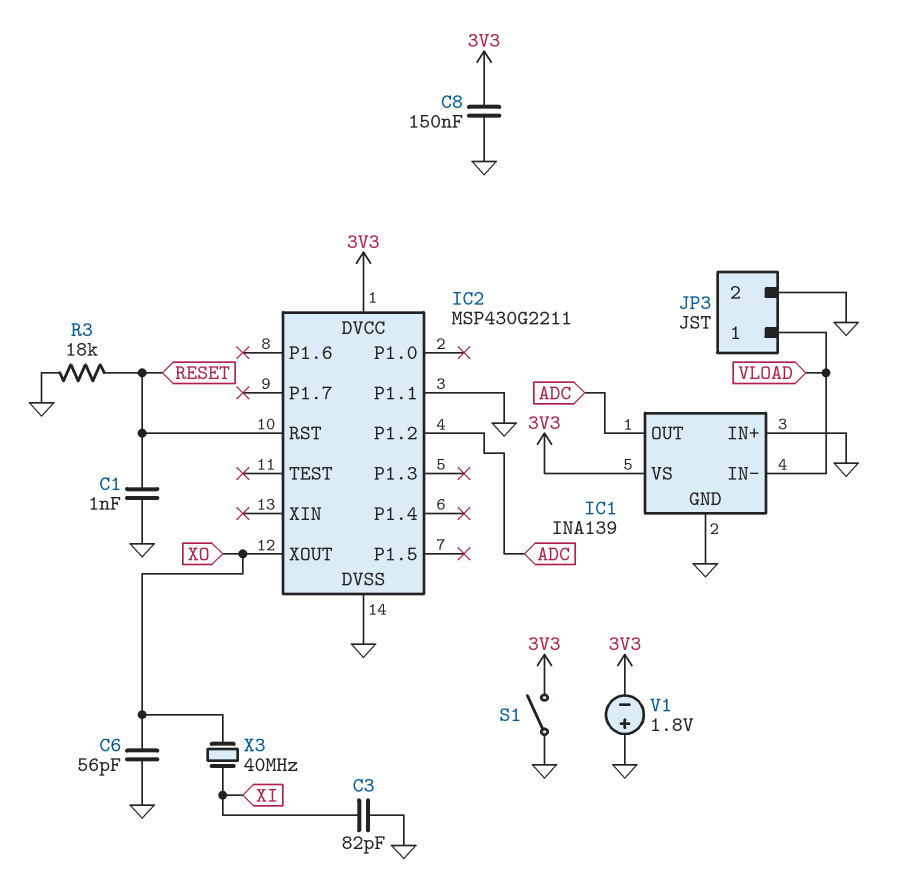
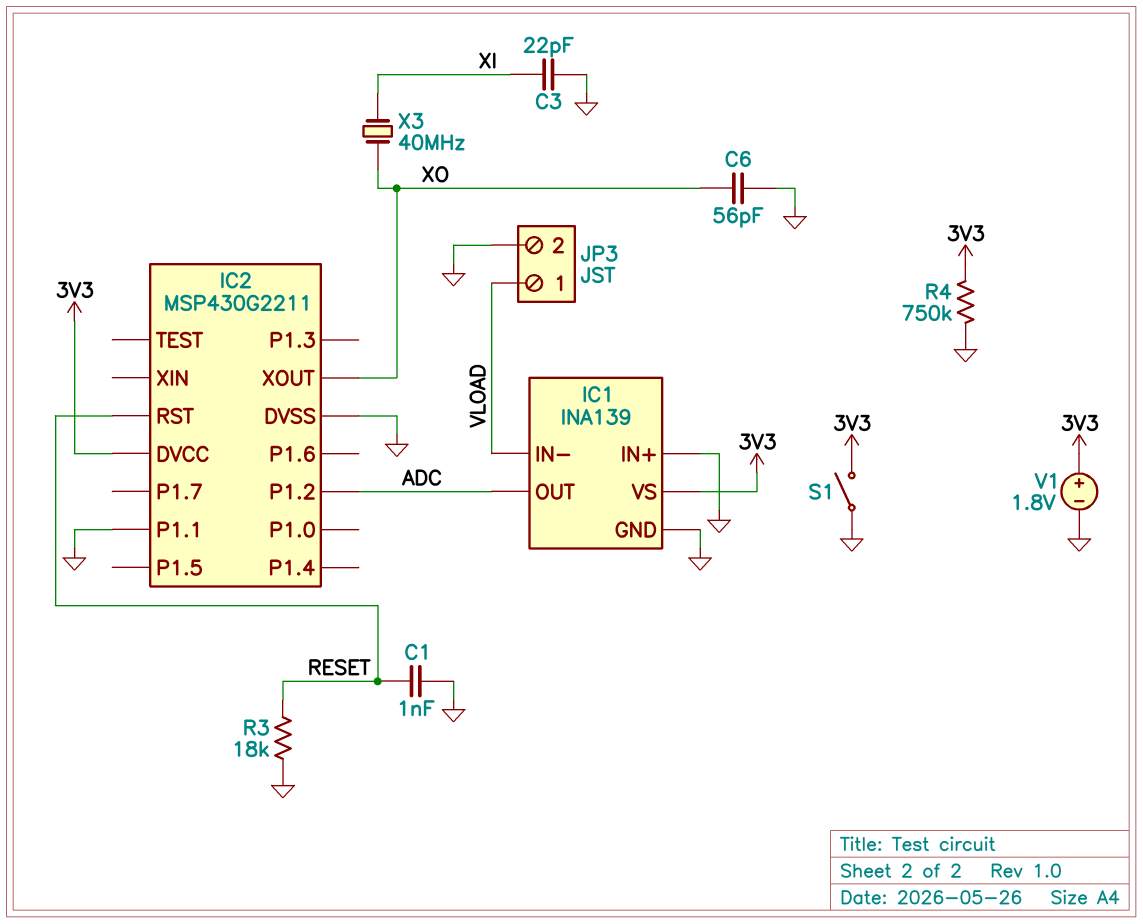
C3: 82pF (GND, XI) -> 22pF (GND, XI)
C8: 150nF (3V3, GND) -> none
R4: none -> 750k (3V3, GND)
V1: 1.8V (plus GND, minus 3V3) -> 1.8V (plus 3V3, minus GND)

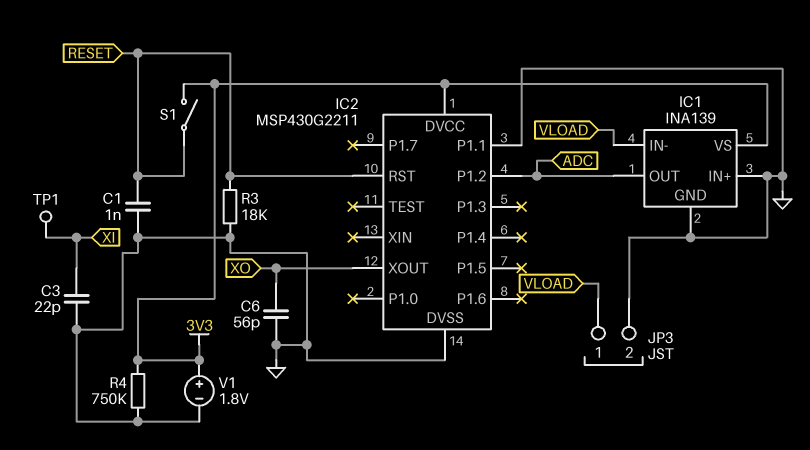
S1: switch (3V3, GND) -> switch (3V3, RESET)
TP1: none -> test point (XI)
X3: 40MHz (XI, XO) -> none

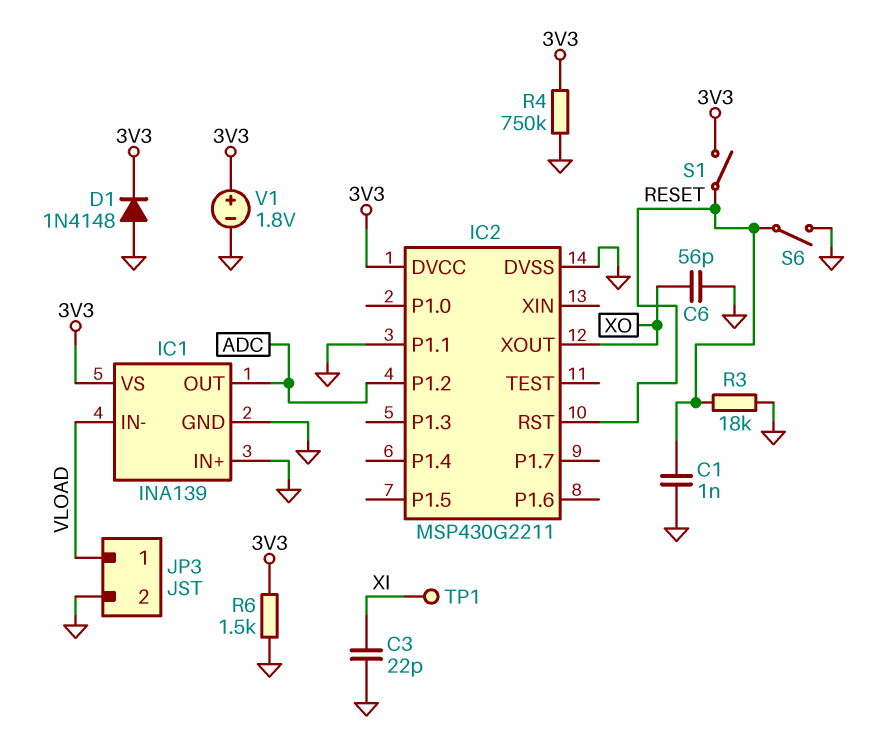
D1: none -> diode 1N4148 (A GND, K 3V3)
R6: none -> 1.5k (3V3, GND)
S6: none -> switch (GND, RESET)

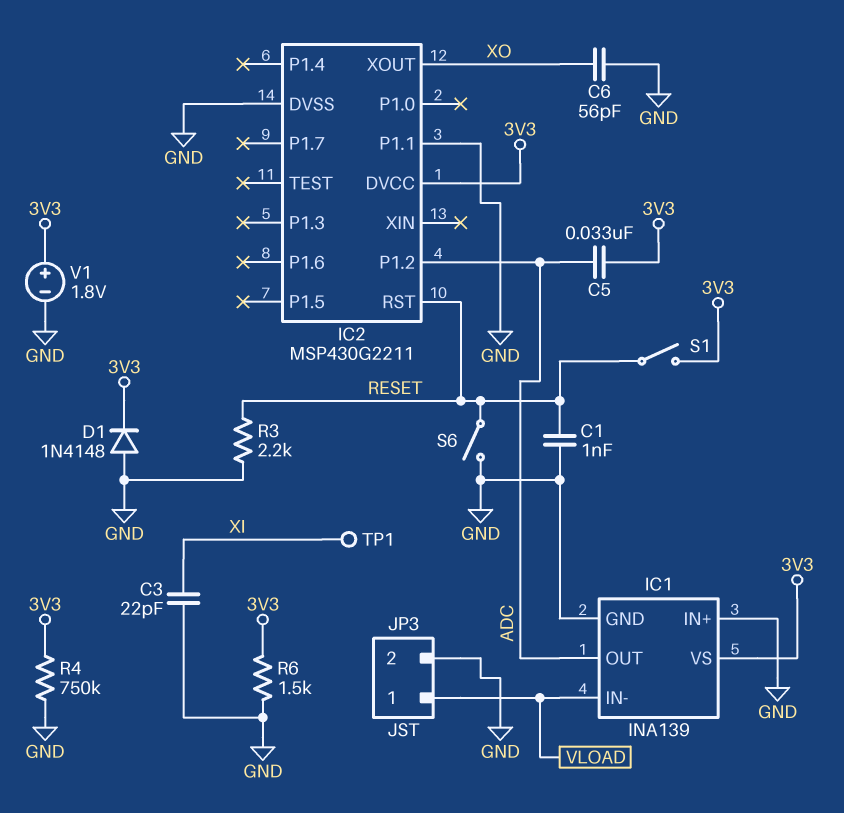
C5: none -> 33nF (3V3, ADC)
R3: 18k (GND, RESET) -> 2.2k (GND, RESET)

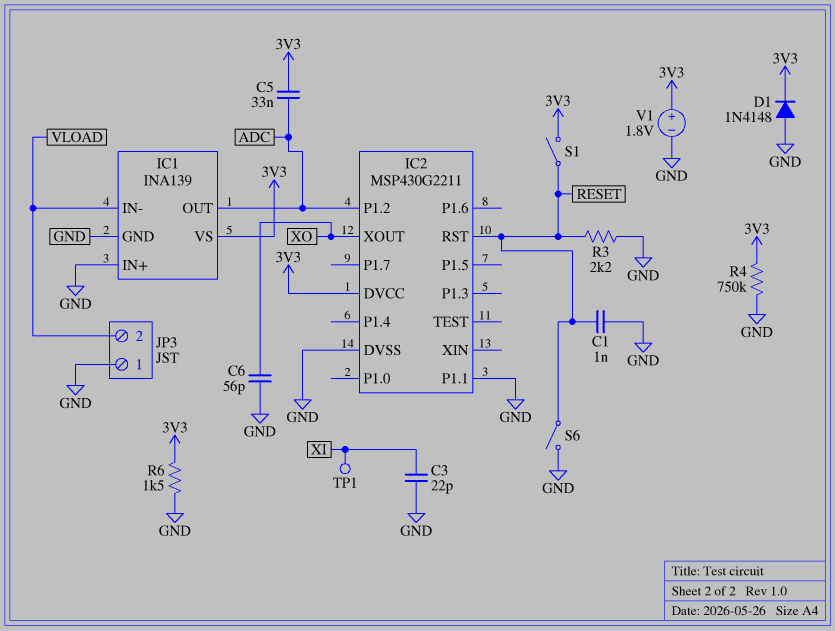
JP3 pin 1: VLOAD -> GND
JP3 pin 2: GND -> VLOAD

